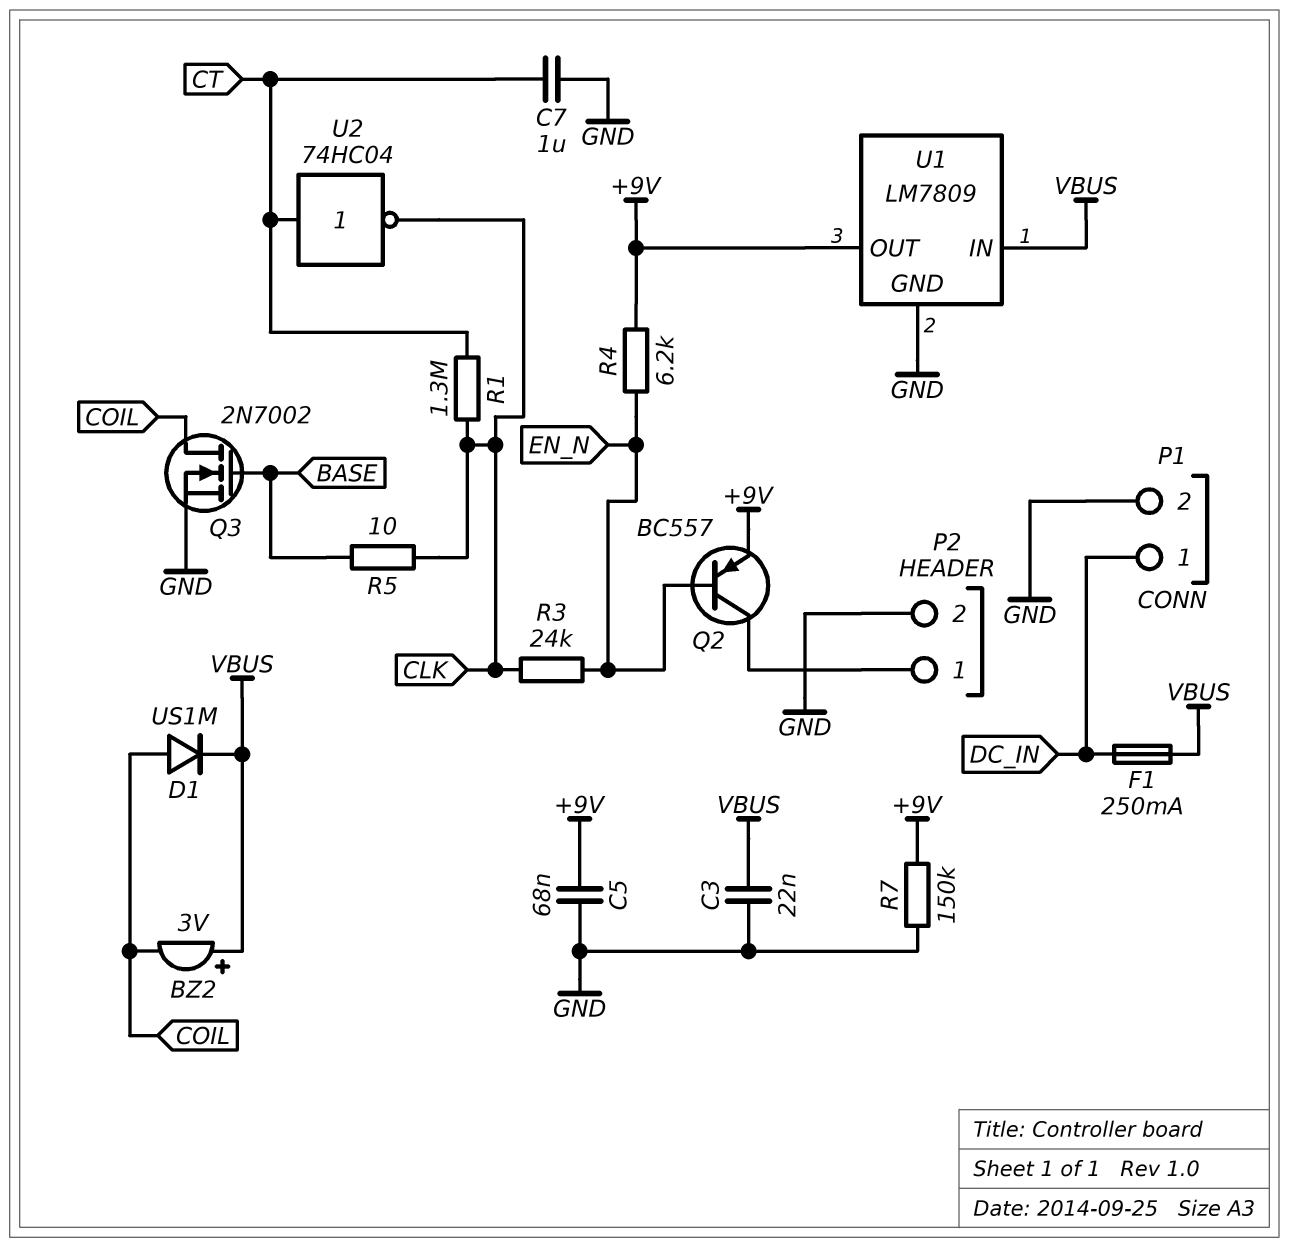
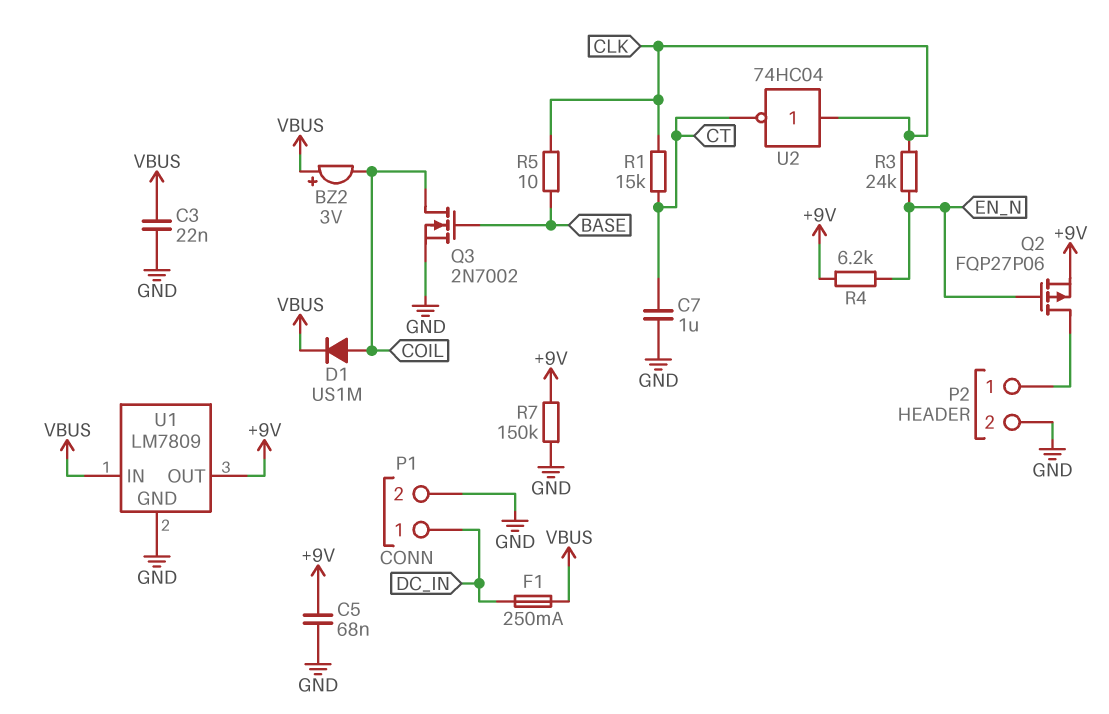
Q2: PNP BC557 (B EN_N, C P2/1, E +9V) -> PMOS FQP27P06 (G EN_N, D P2/1, S +9V)
R1: 1.3M (CLK, CT) -> 15k (CLK, CT)
U2: NOT 74HC04 (in CT, out CLK) -> NOT 74HC04 (in CLK, out CT)

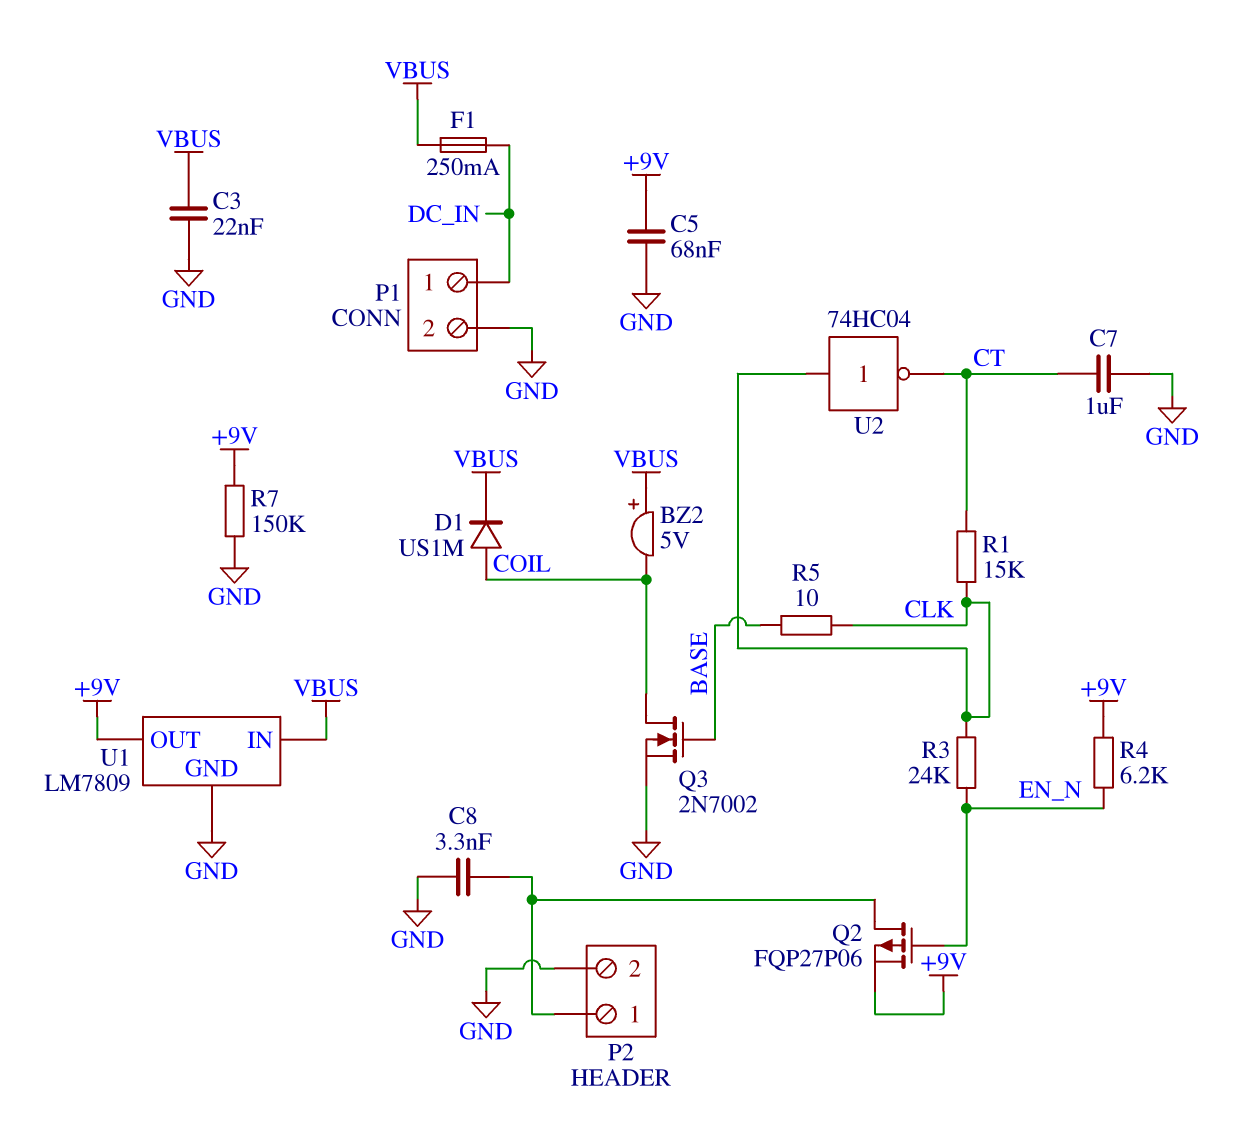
BZ2: buzzer 3V (plus VBUS, minus COIL) -> buzzer 5V (plus VBUS, minus COIL)
C8: none -> 3.3nF (GND, P2/1)

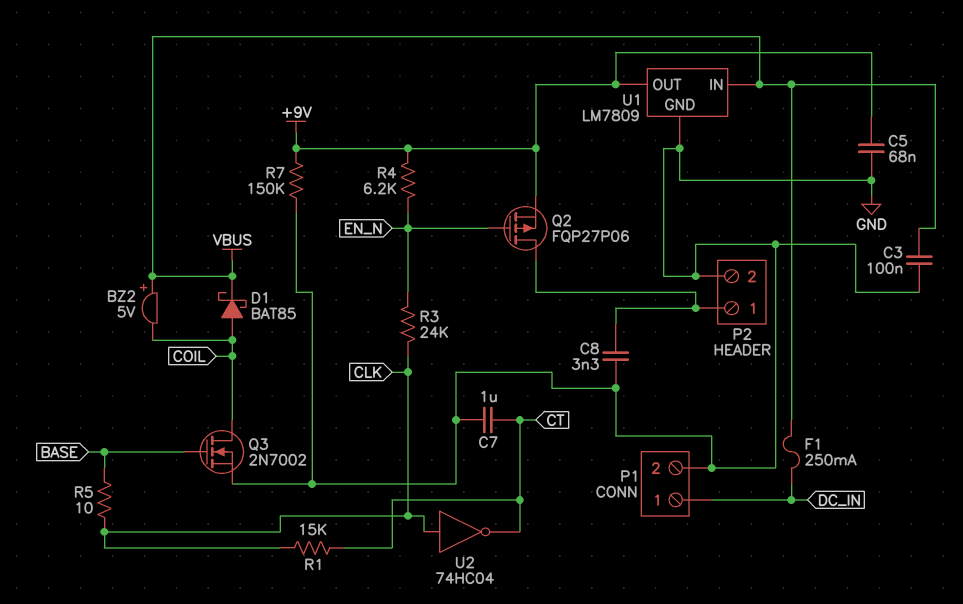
C3: 22nF (GND, VBUS) -> 100nF (GND, VBUS)
D1: diode US1M (A COIL, K VBUS) -> schottky BAT85 (A COIL, K VBUS)

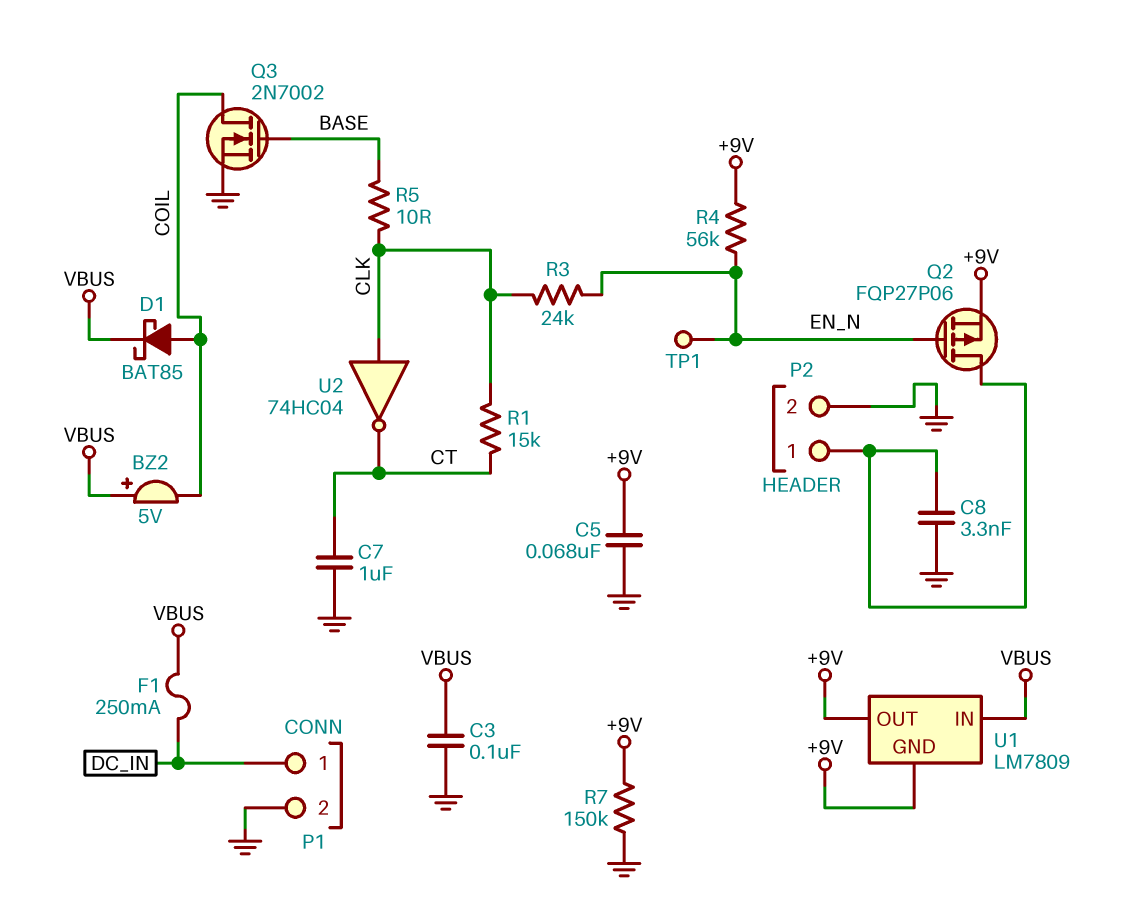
R4: 6.2k (+9V, EN_N) -> 56k (+9V, EN_N)
TP1: none -> test point (EN_N)
U1 pin GND: GND -> +9V

